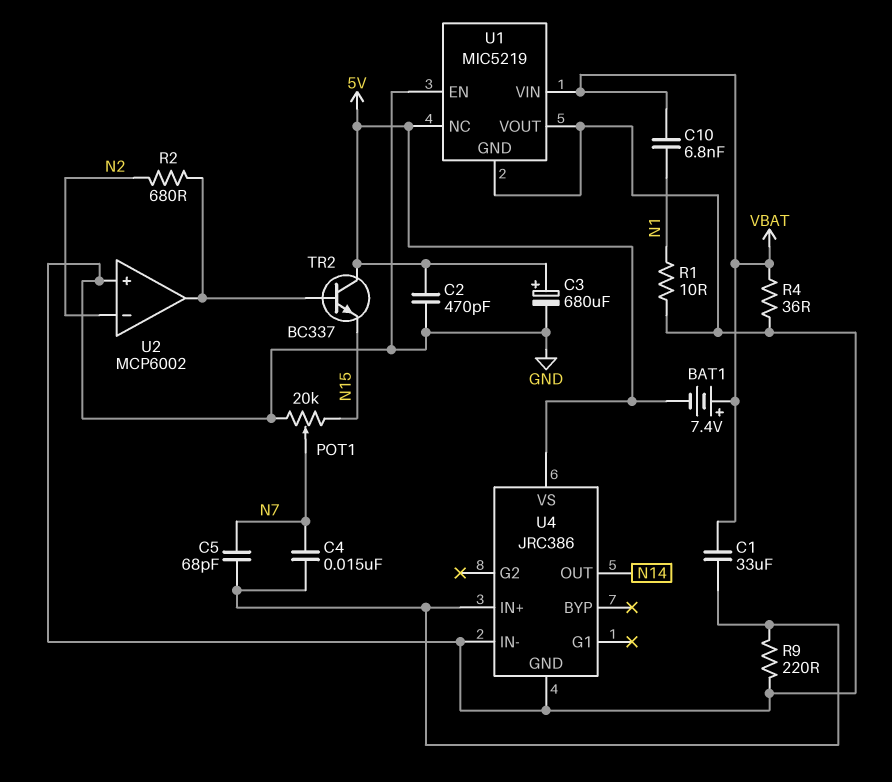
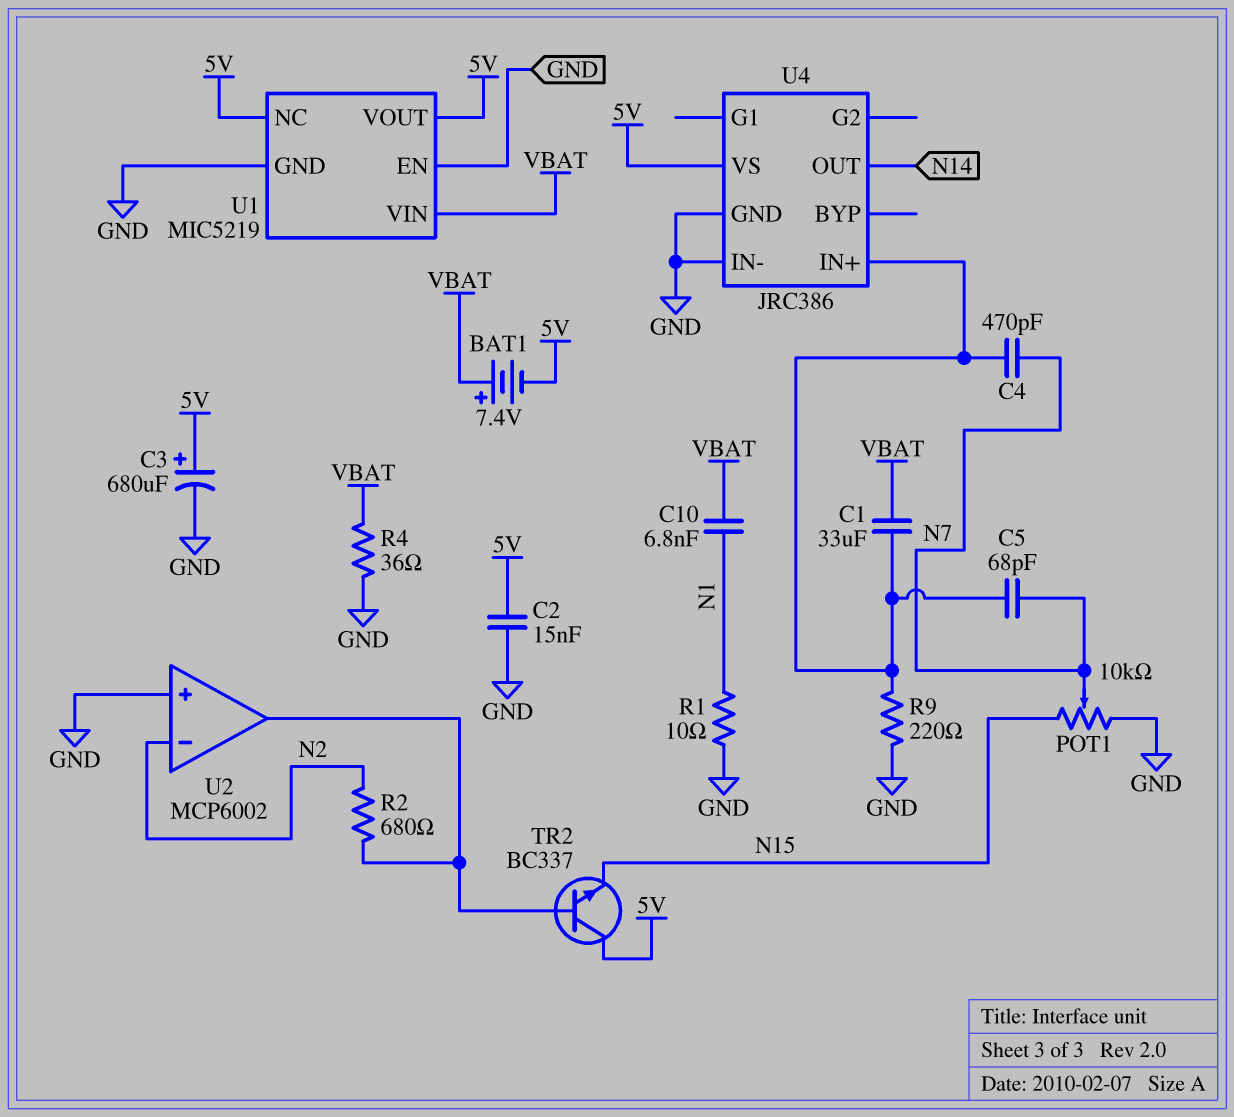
C2: 470pF (5V, GND) -> 15nF (5V, GND)
C4: 15nF (N7, U4/IN+) -> 470pF (N7, U4/IN+)
POT1: 20k (GND, N15, wiper N7) -> 10k (GND, N15, wiper N7)
U1 pin VOUT: GND -> 5V

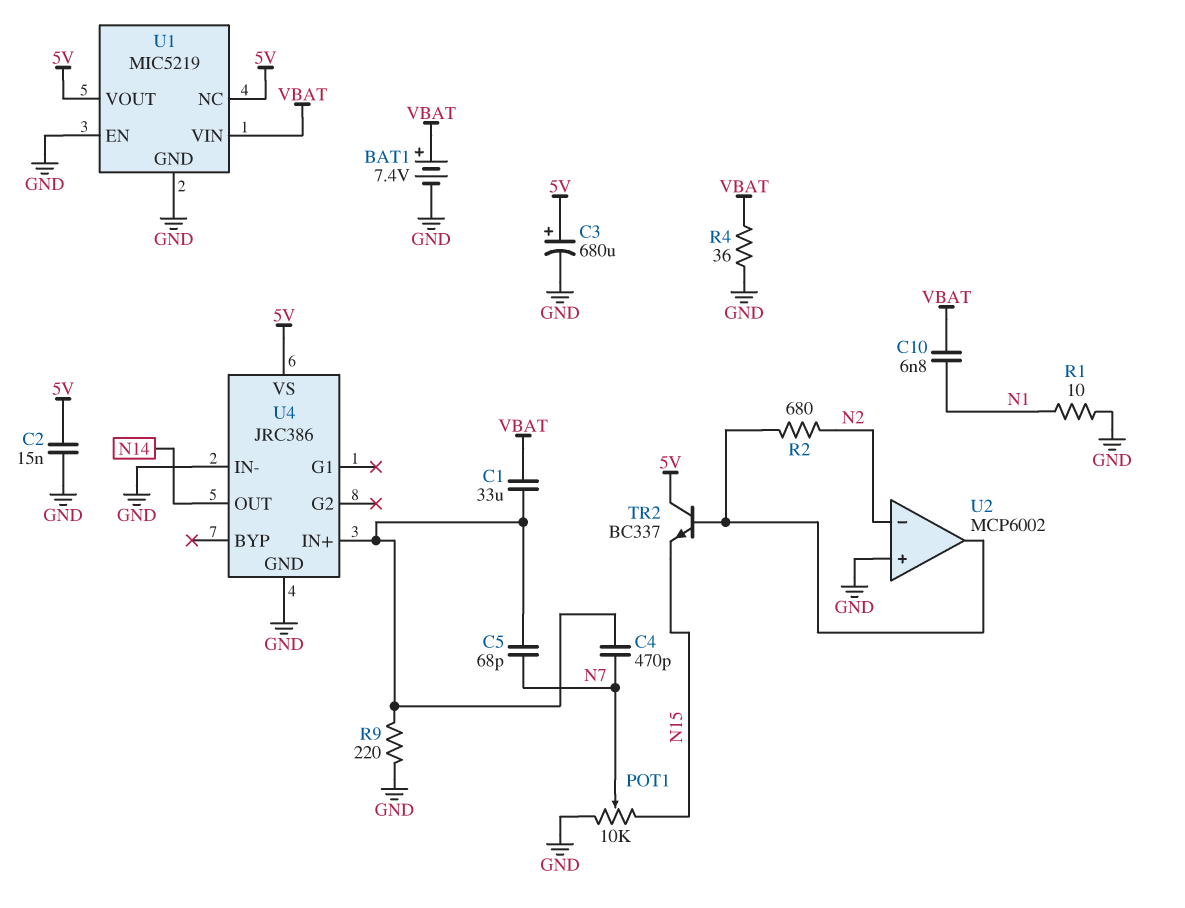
BAT1: 7.4V (plus VBAT, minus 5V) -> 7.4V (plus VBAT, minus GND)

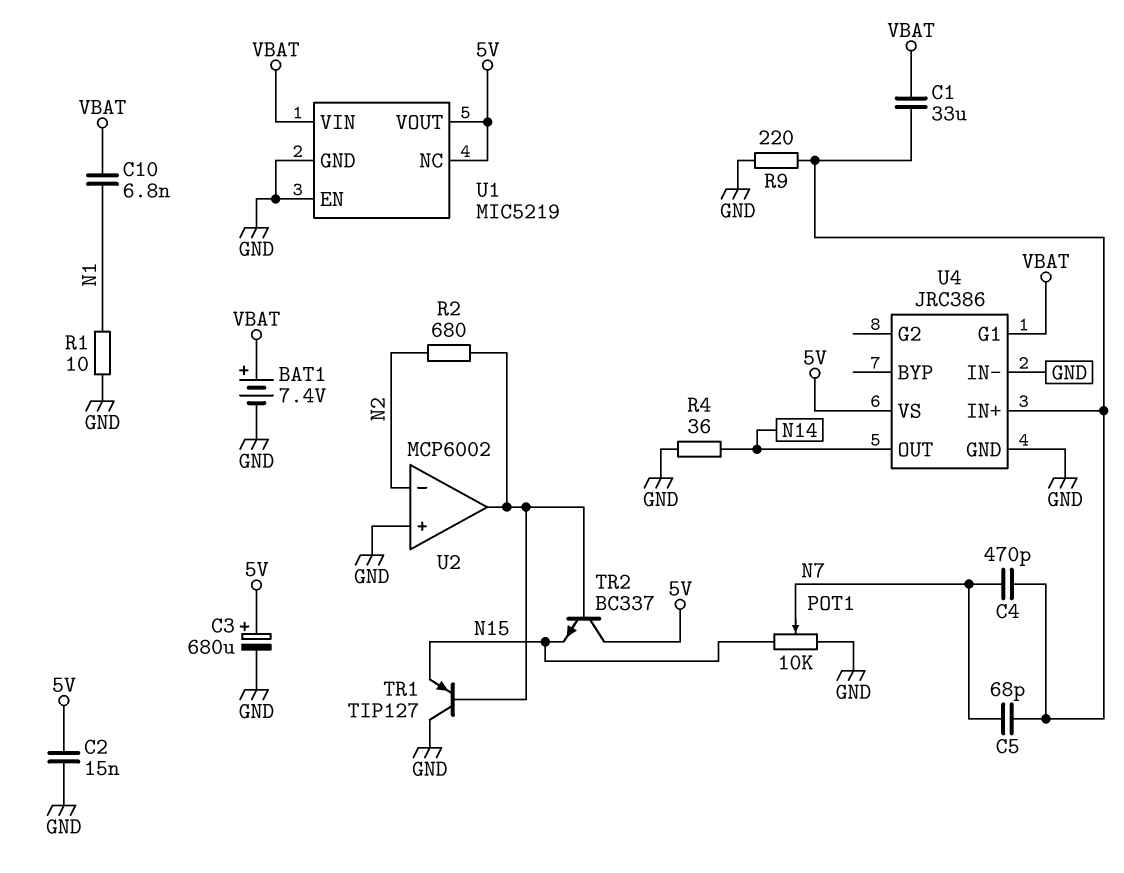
R4: 36 (GND, VBAT) -> 36 (GND, N14)
TR1: none -> PNP TIP127 (B U2/out, C GND, E N15)
U4 pin G1: none -> VBAT

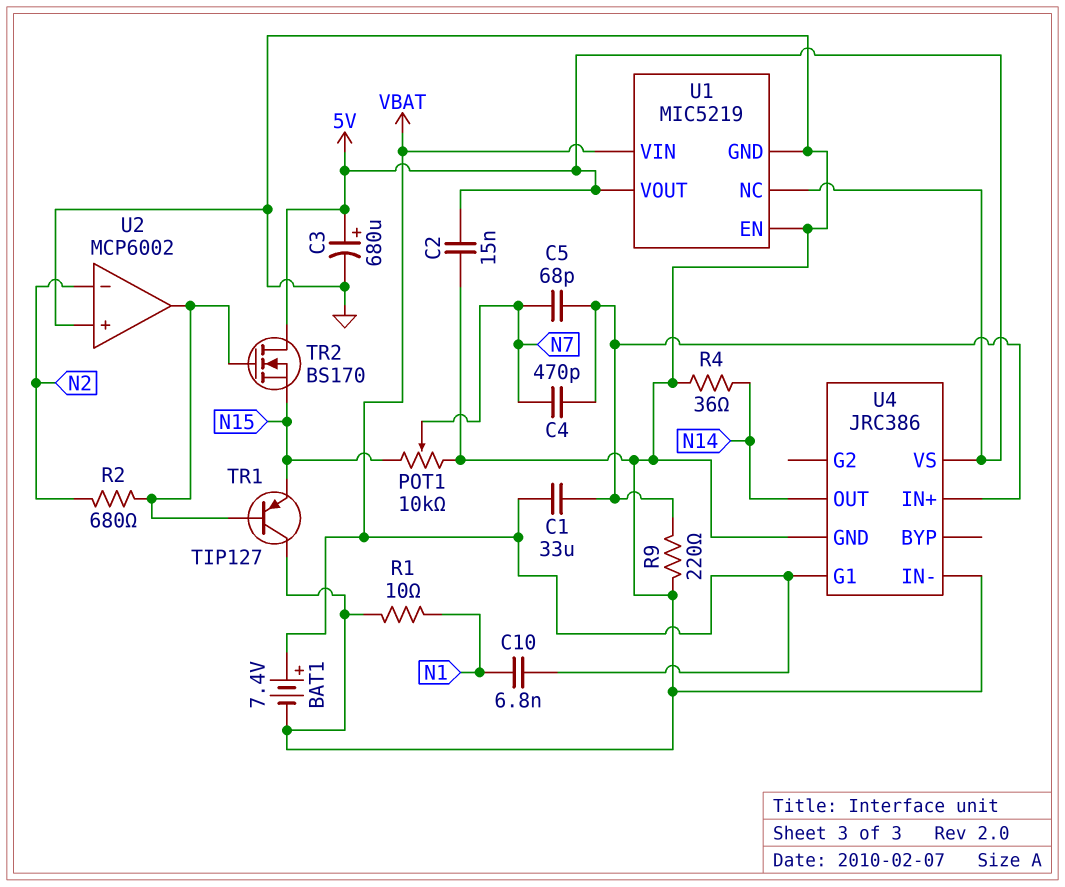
TR2: NPN BC337 (B U2/out, C 5V, E N15) -> NMOS BS170 (G U2/out, D 5V, S N15)

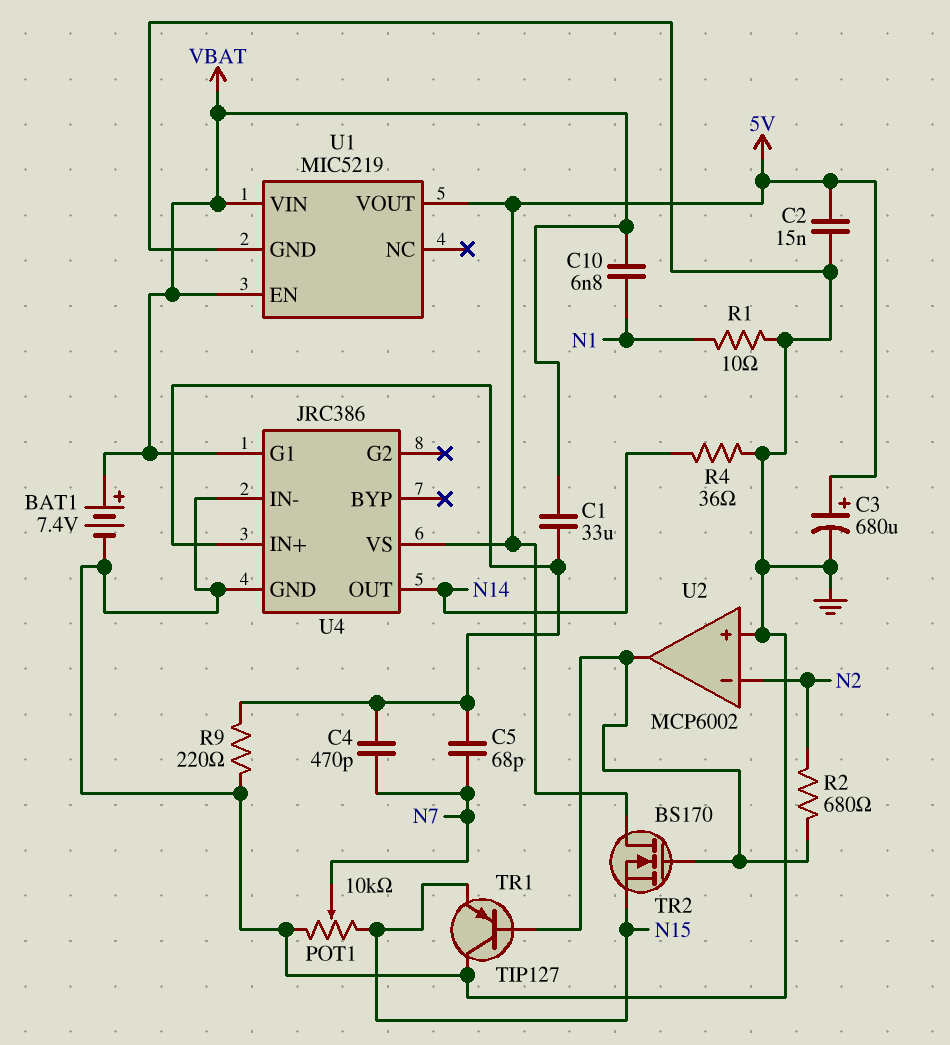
U1 pin EN: GND -> VBAT
U1 pin NC: 5V -> none

